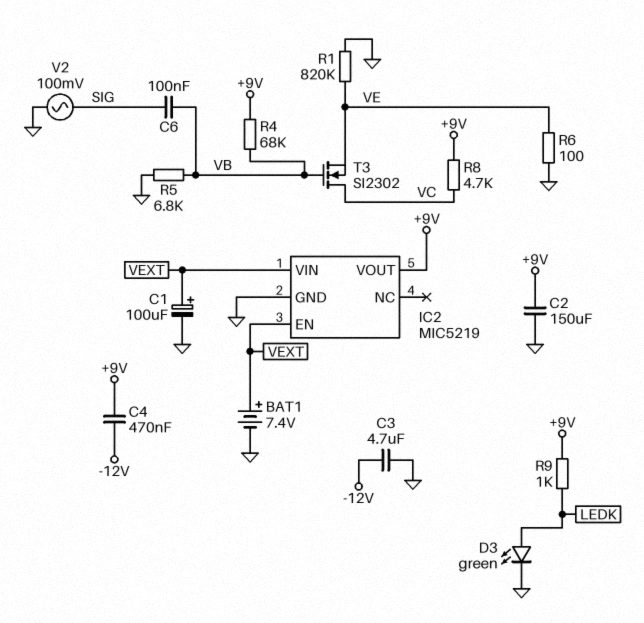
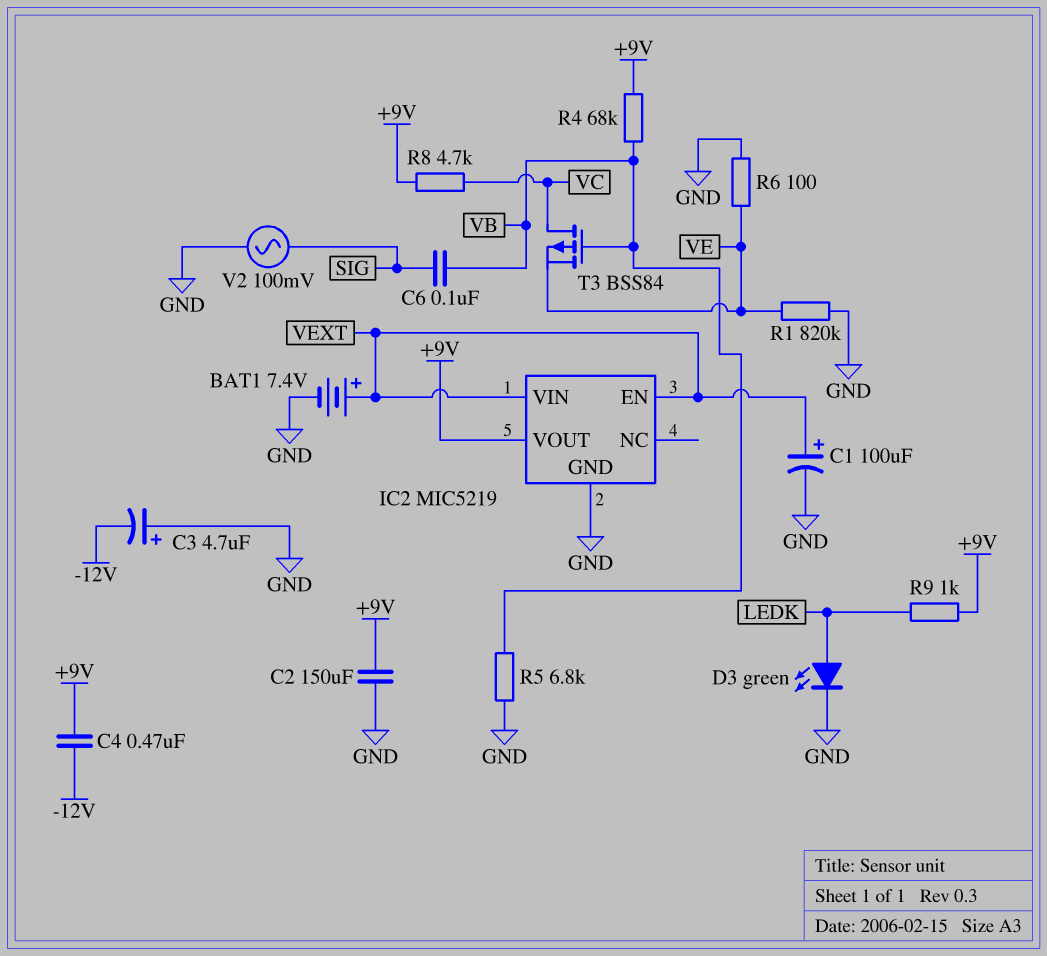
C3: 4.7uF (-12V, GND) -> 4.7uF (plus GND, minus -12V)
T3: NMOS SI2302 (G VB, D VC, S VE) -> PMOS BSS84 (G VB, D VC, S VE)

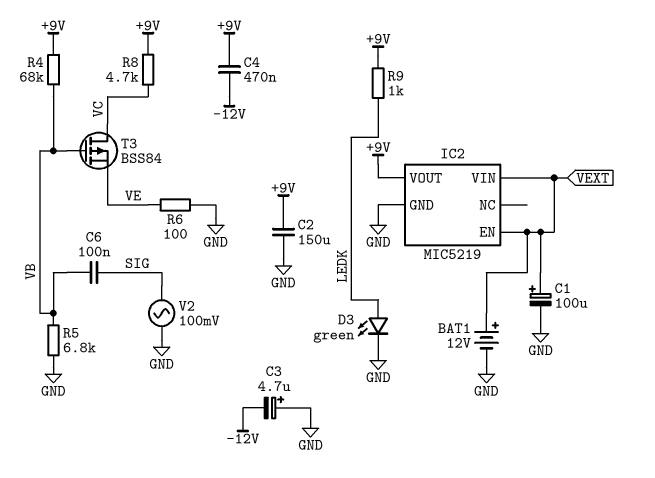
BAT1: 7.4V (plus VEXT, minus GND) -> 12V (plus VEXT, minus GND)
R1: 820k (GND, VE) -> none

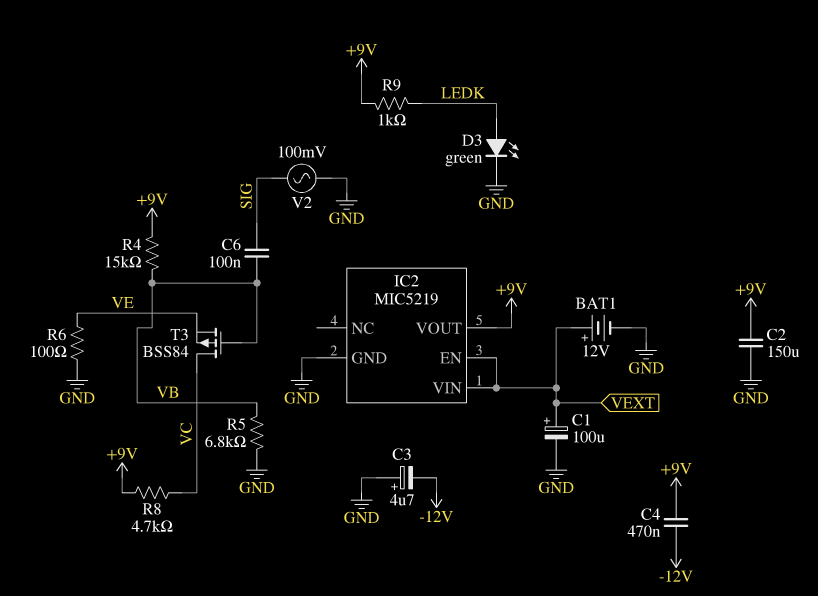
R4: 68k (+9V, VB) -> 15k (+9V, VB)

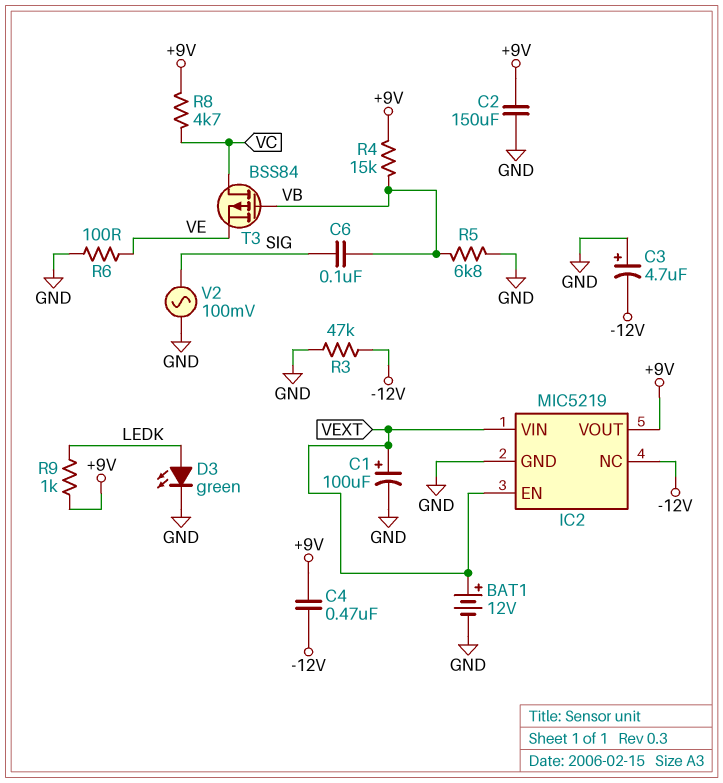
IC2 pin NC: none -> -12V
R3: none -> 47k (-12V, GND)

